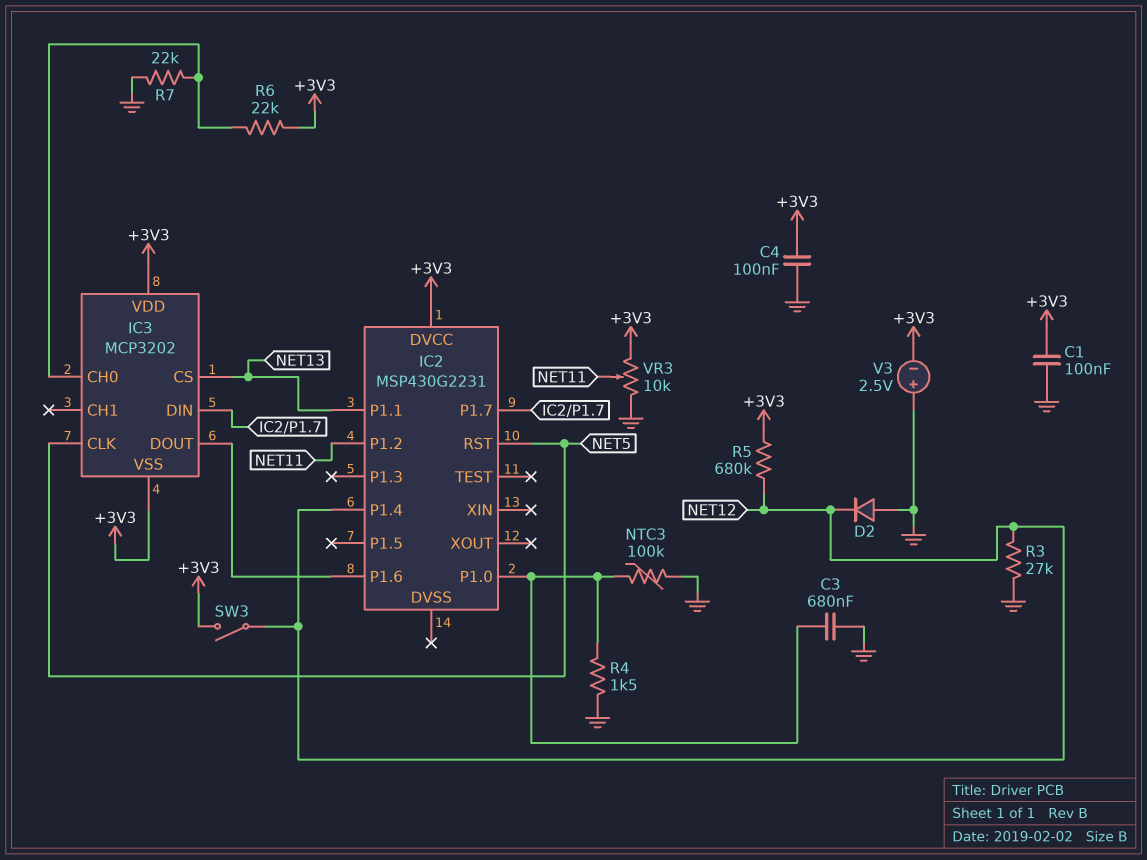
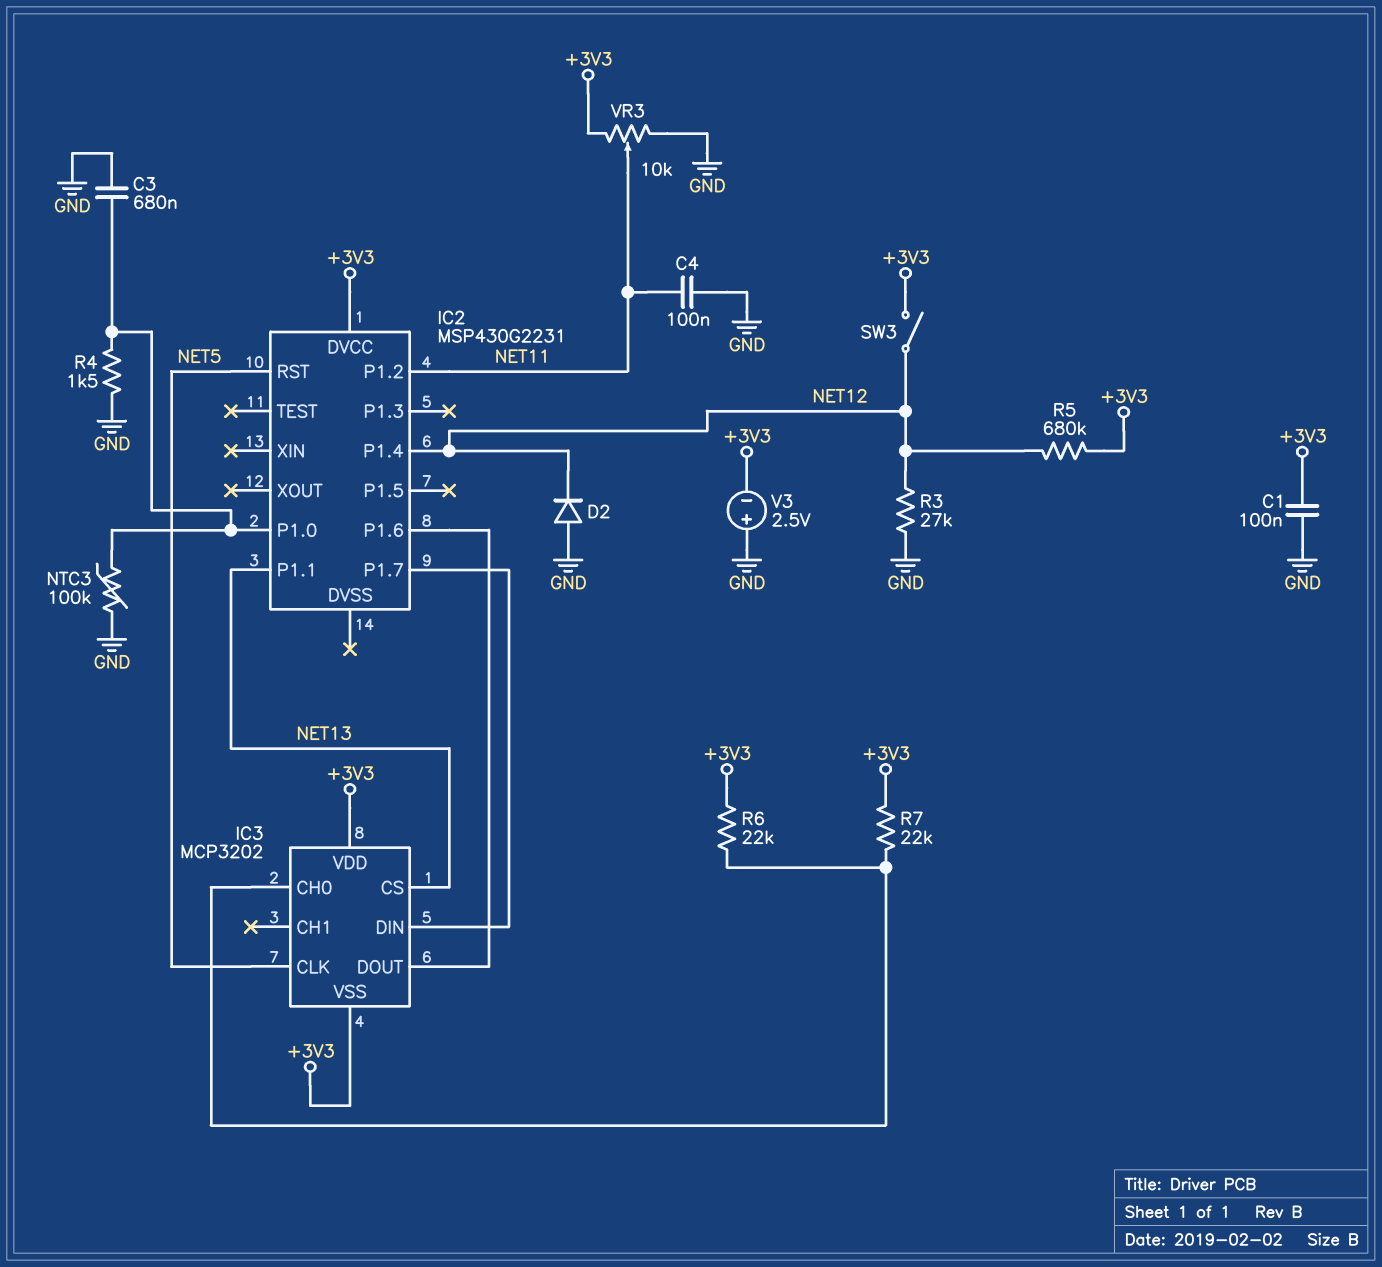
C4: 100nF (+3V3, GND) -> 100nF (GND, NET11)
R7: 22k (GND, IC3/CH0) -> 22k (+3V3, IC3/CH0)

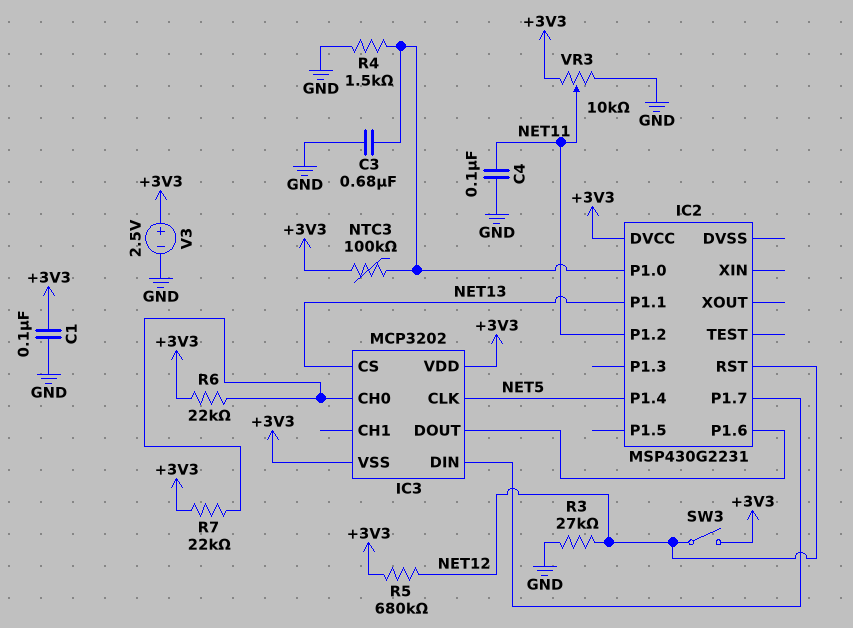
D2: diode (A GND, K NET12) -> none
IC2 pin P1.4: NET12 -> NET5
IC2 pin RST: NET5 -> NET12
NTC3: 100k (GND, IC2/P1.0) -> 100k (+3V3, IC2/P1.0)
V3: 2.5V (plus GND, minus +3V3) -> 2.5V (plus +3V3, minus GND)

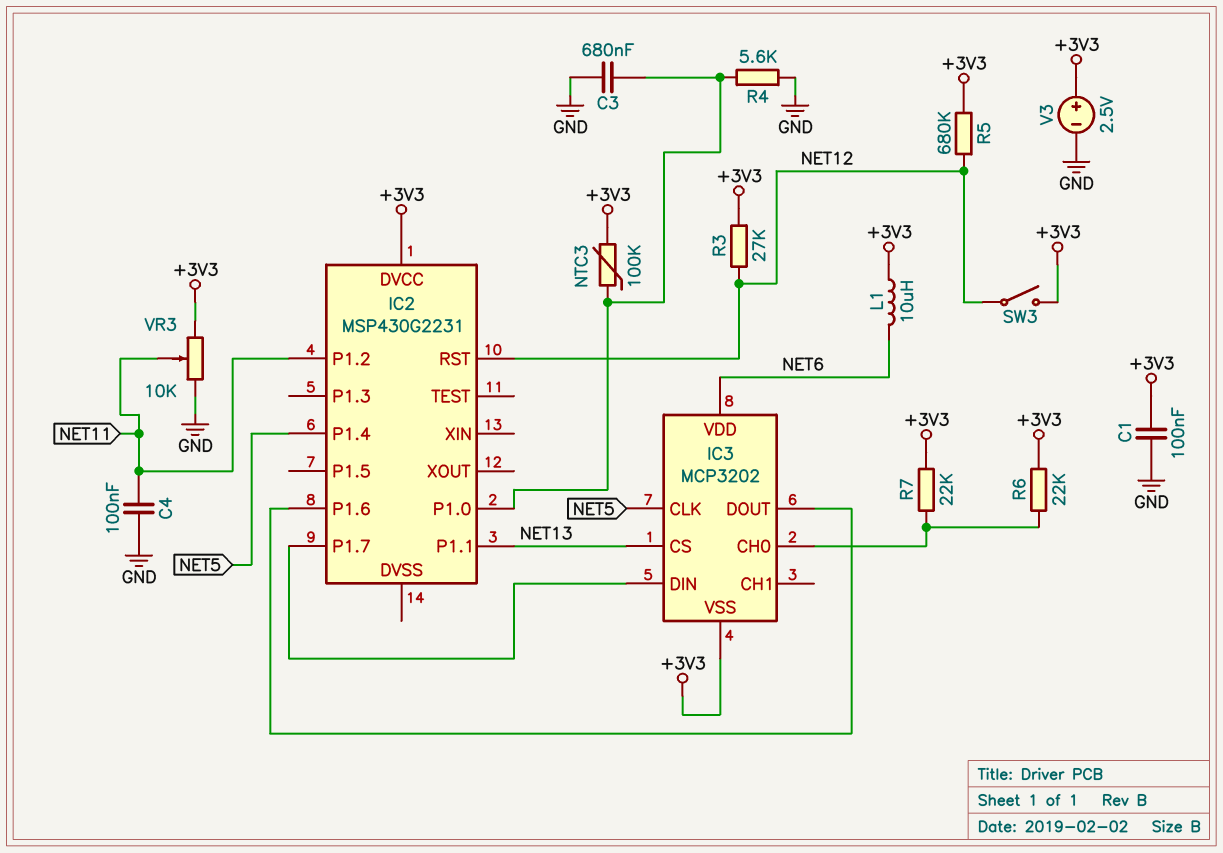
IC3 pin VDD: +3V3 -> NET6
L1: none -> 10uH (+3V3, NET6)
R3: 27k (GND, NET12) -> 27k (+3V3, NET12)
R4: 1.5k (GND, IC2/P1.0) -> 5.6k (GND, IC2/P1.0)

